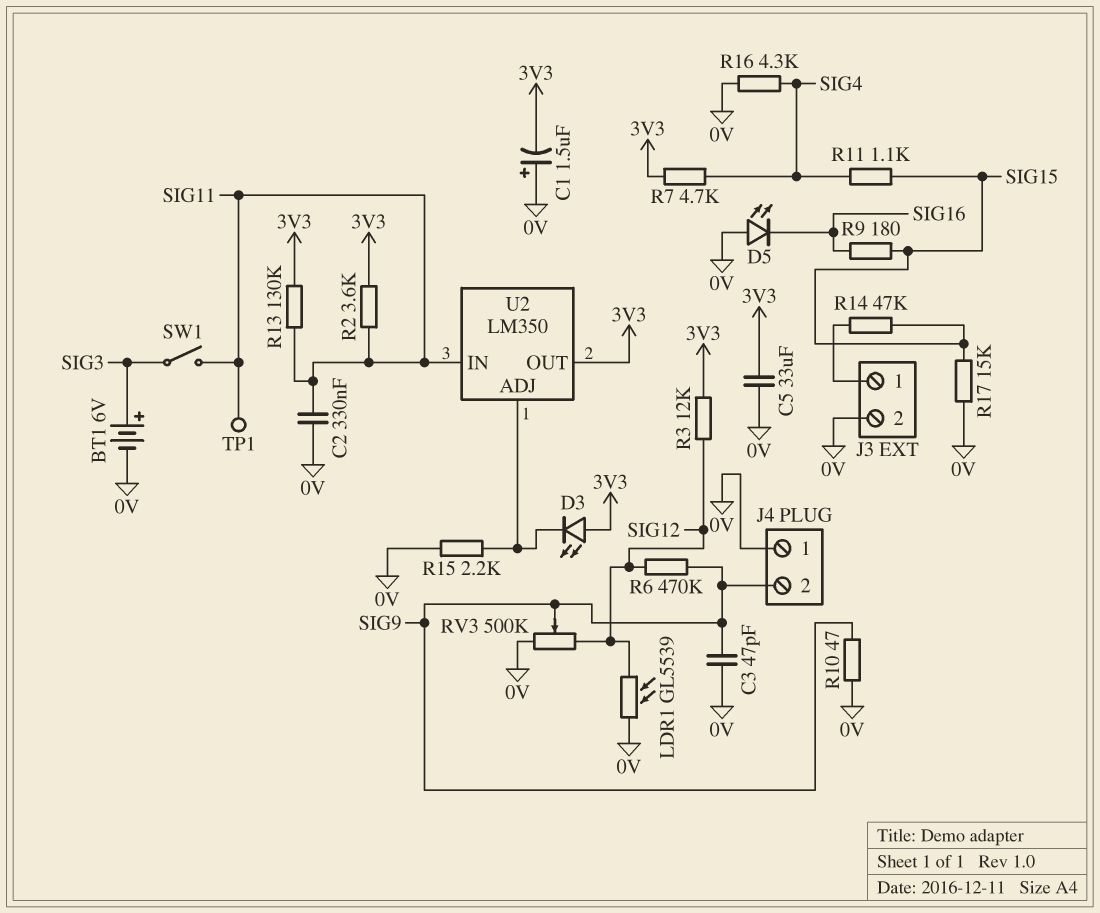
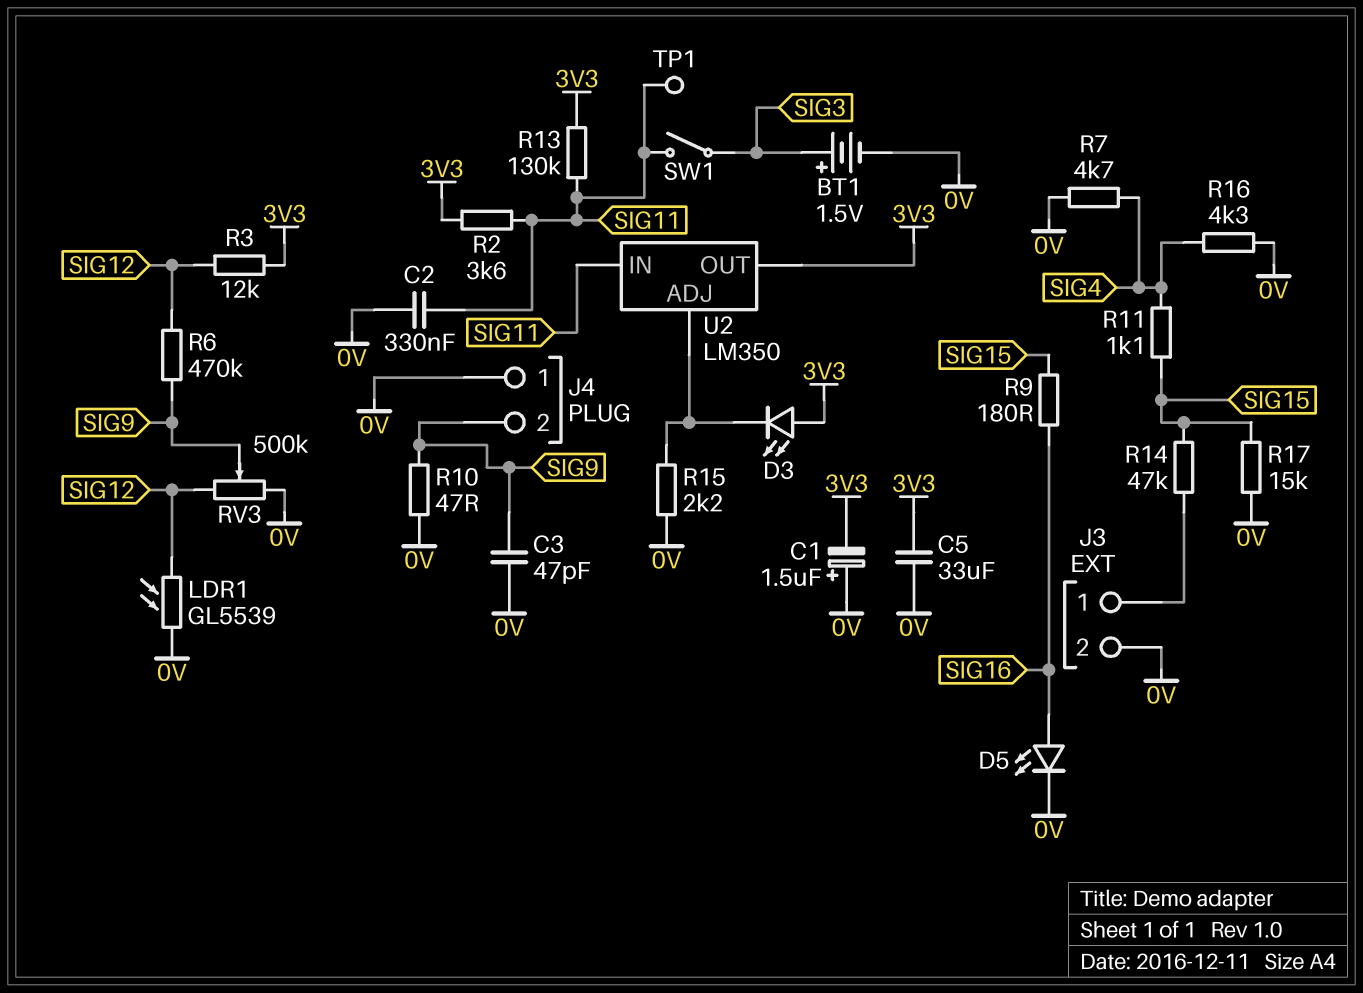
BT1: 6V (plus SIG3, minus 0V) -> 1.5V (plus SIG3, minus 0V)
D5: LED (A 0V, K SIG16) -> LED (A SIG16, K 0V)
R7: 4.7k (3V3, SIG4) -> 4.7k (0V, SIG4)

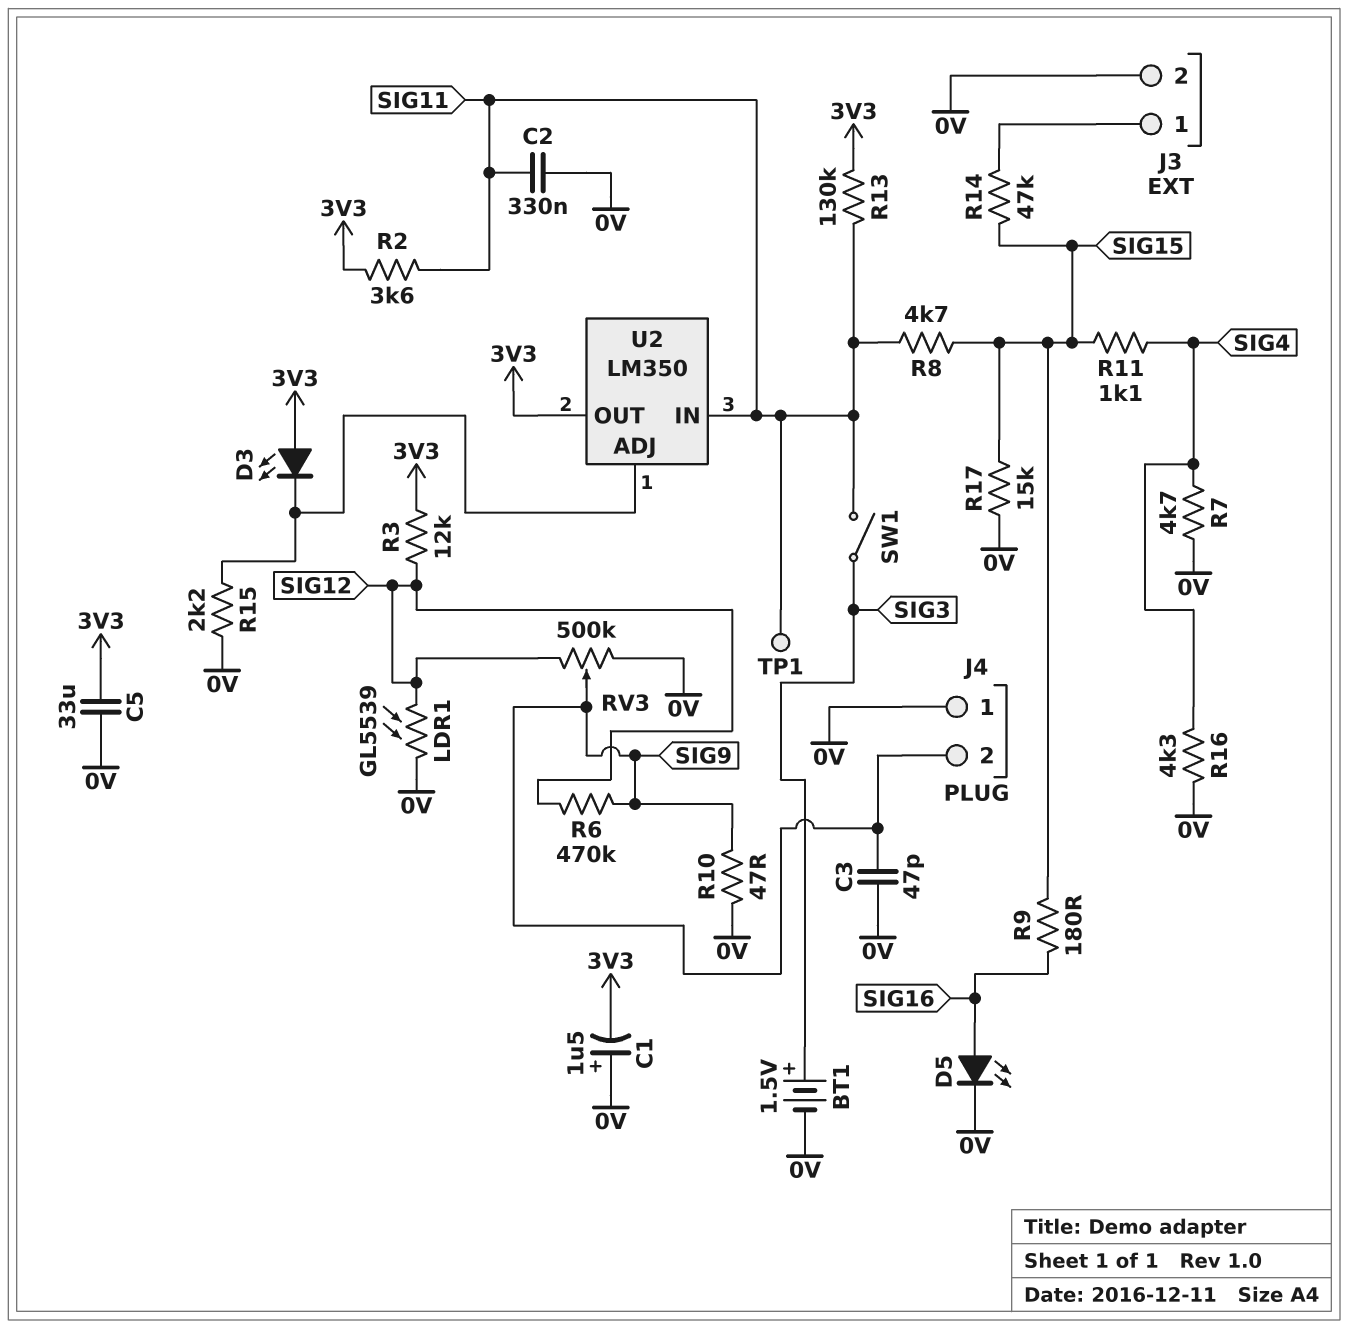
R8: none -> 4.7k (SIG11, SIG15)

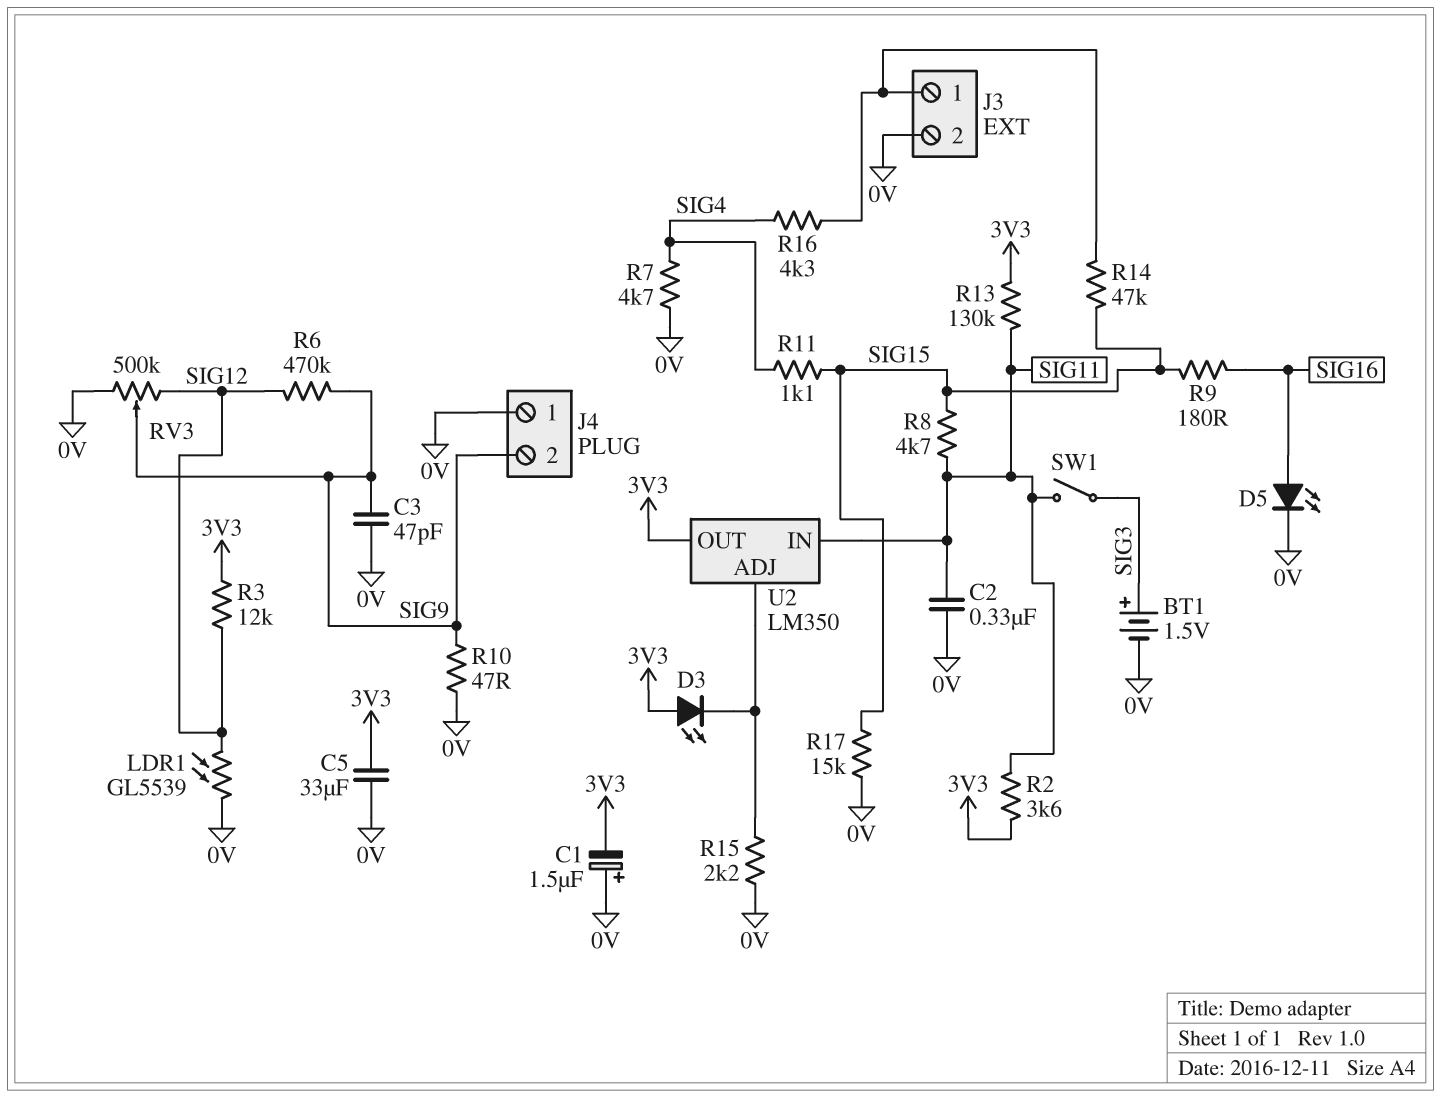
R16: 4.3k (0V, SIG4) -> 4.3k (J3/1, SIG4)
TP1: test point (SIG11) -> none

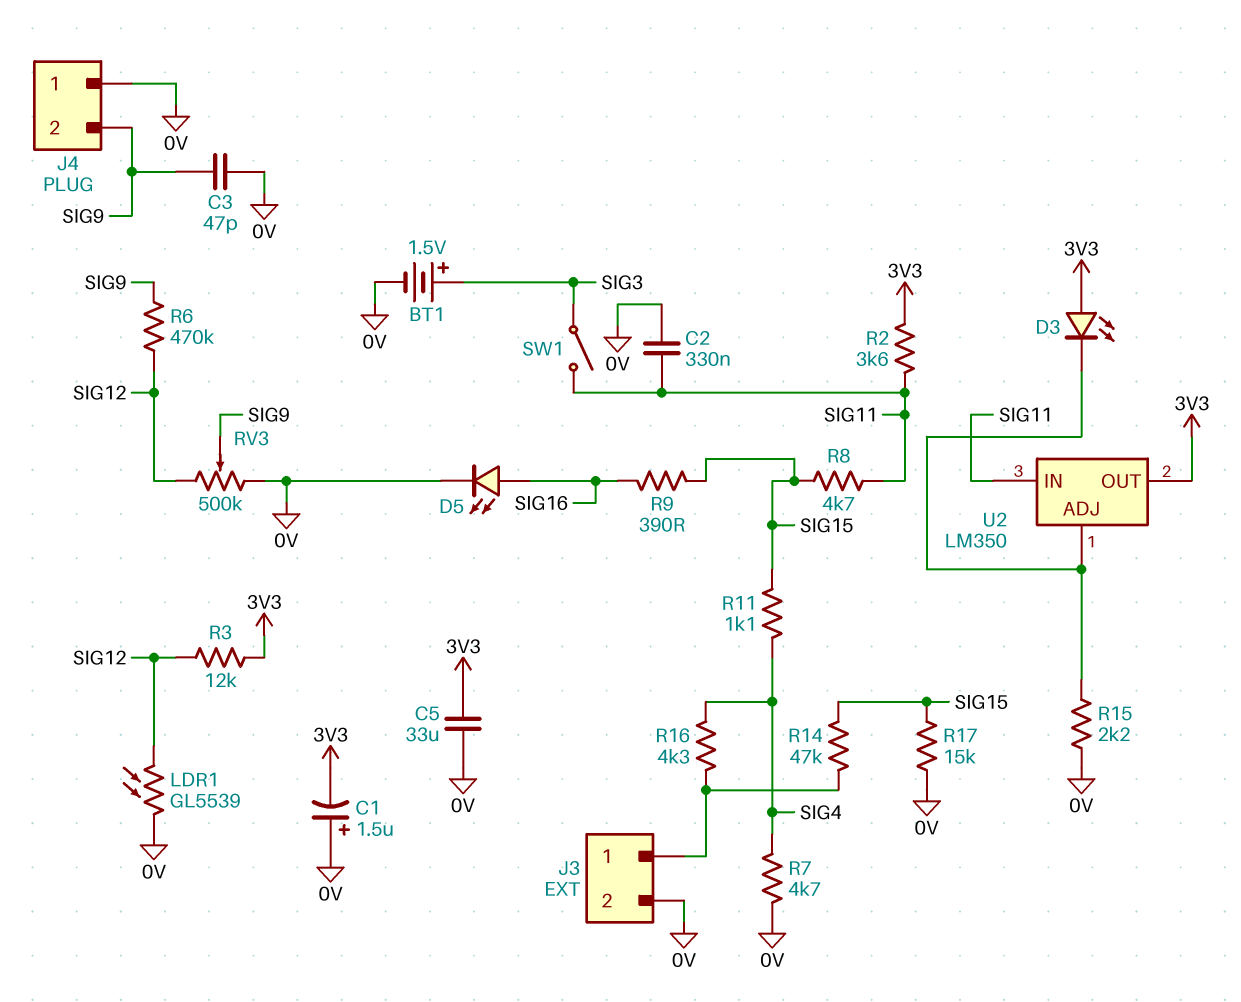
R9: 180 (SIG15, SIG16) -> 390 (SIG15, SIG16)
R10: 47 (0V, SIG9) -> none
R13: 130k (3V3, SIG11) -> none

